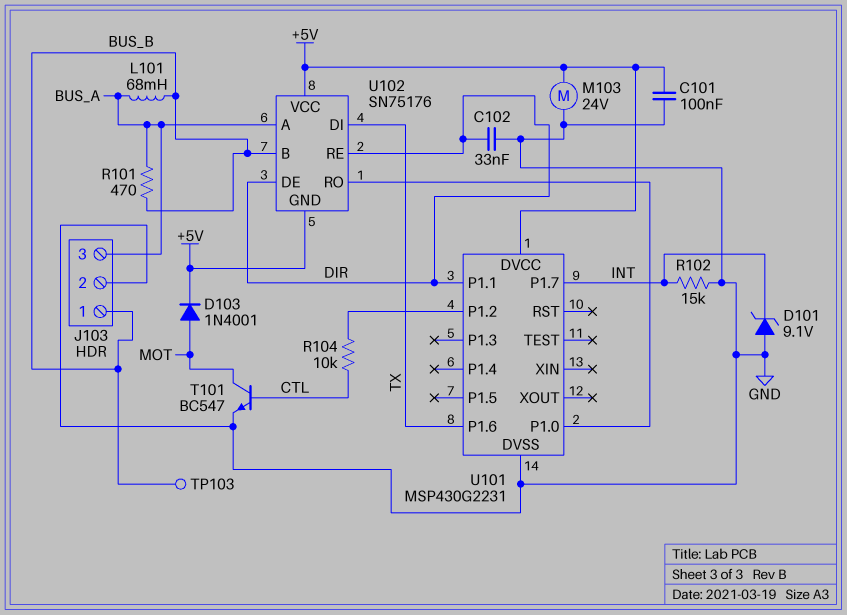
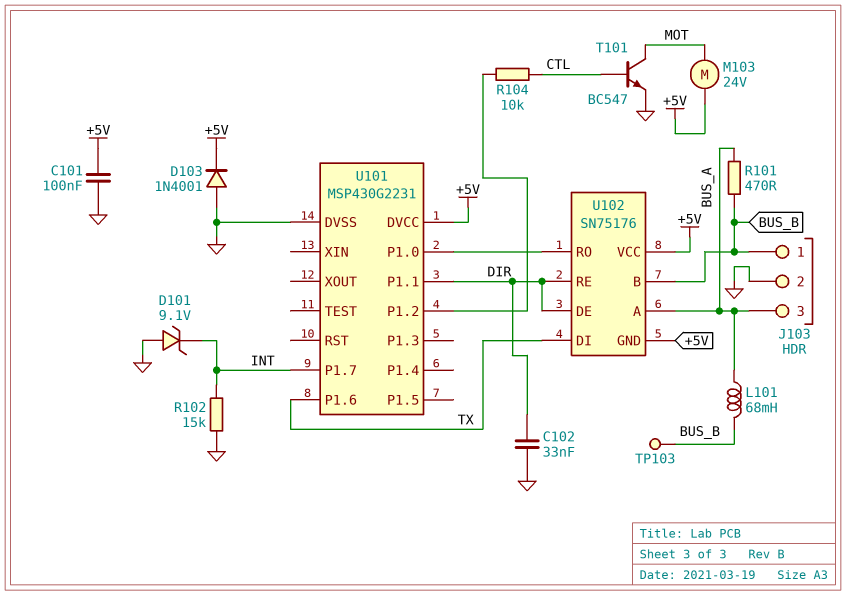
D103: diode 1N4001 (A MOT, K +5V) -> diode 1N4001 (A GND, K +5V)
M103: motor 24V (+5V, GND) -> motor 24V (+5V, MOT)

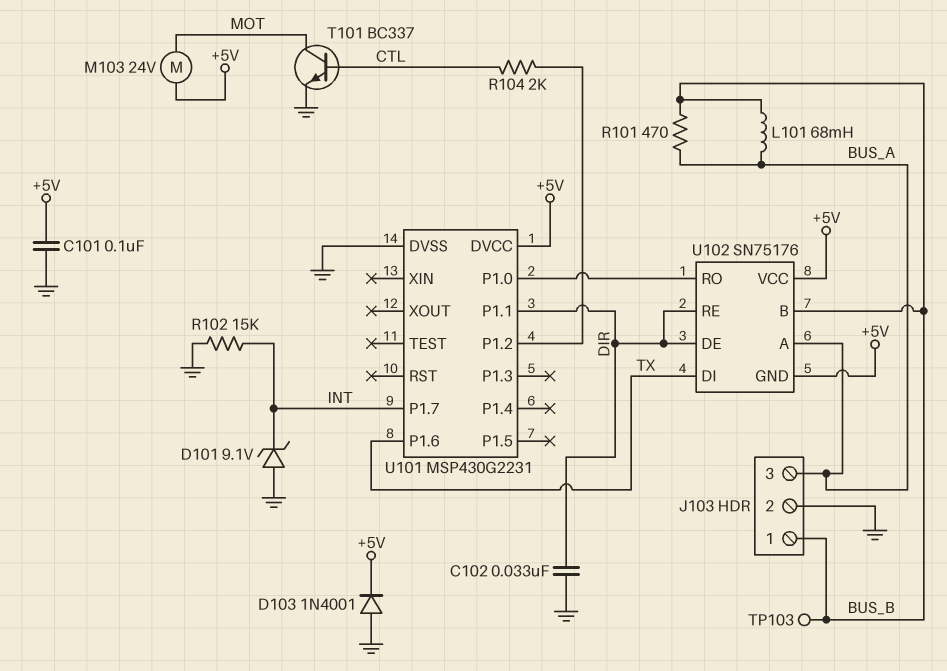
R104: 10k (CTL, U101/P1.2) -> 2k (CTL, U101/P1.2)
T101: NPN BC547 (B CTL, C MOT, E GND) -> NPN BC337 (B CTL, C MOT, E GND)

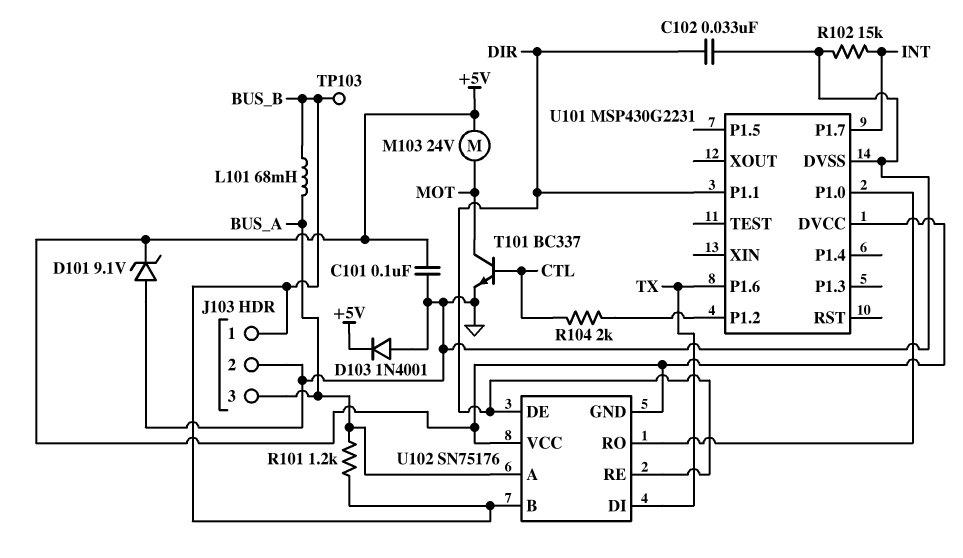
D101: zener 9.1V (A GND, K INT) -> zener 9.1V (A GND, K +5V)
R101: 470 (BUS_A, BUS_B) -> 1.2k (BUS_A, BUS_B)

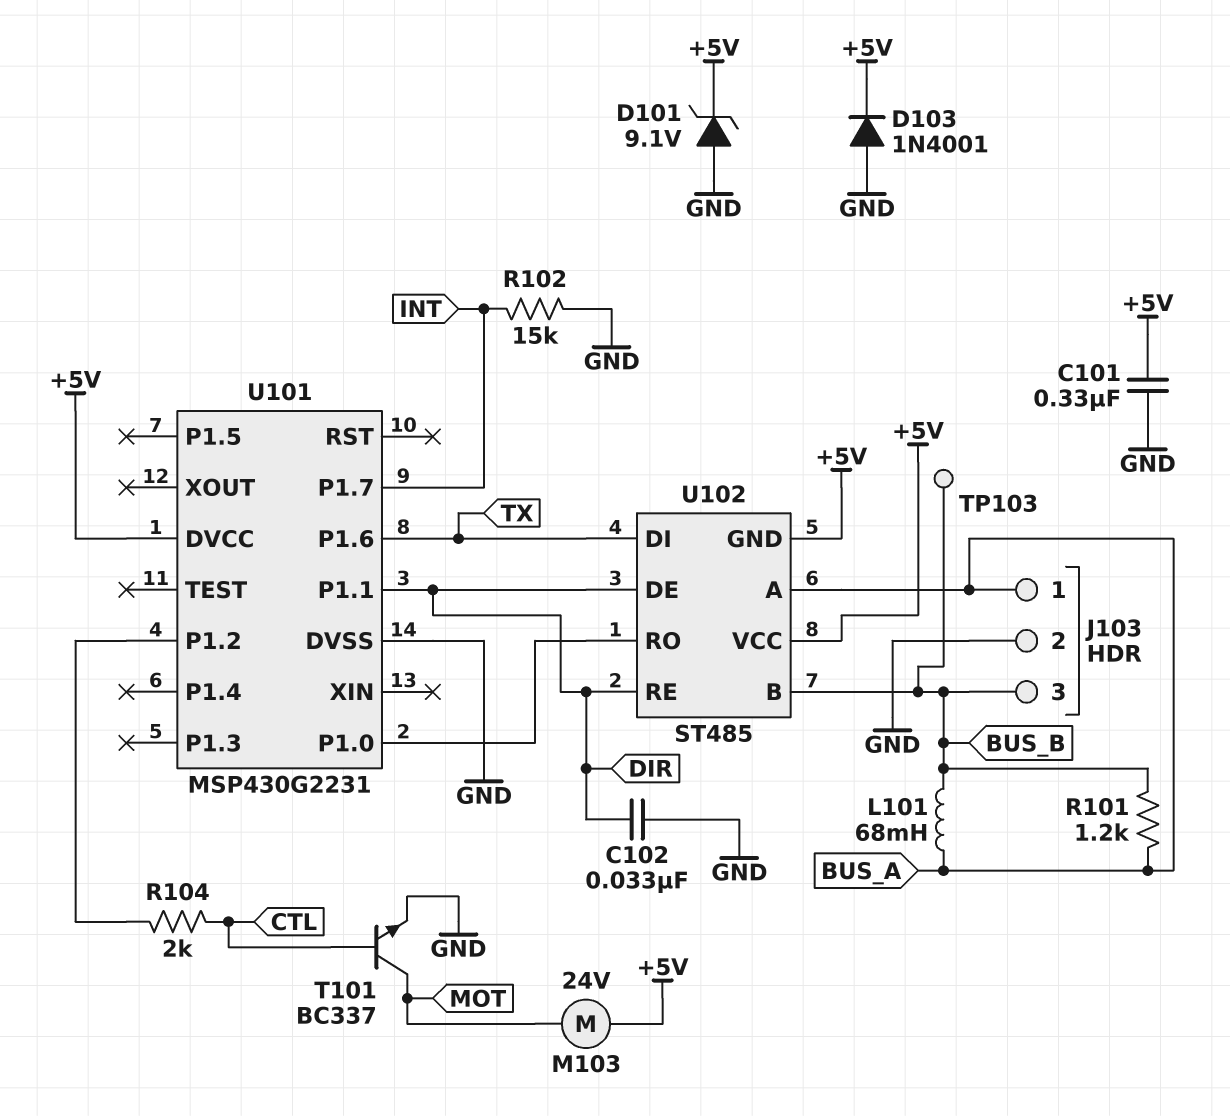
C101: 100nF (+5V, GND) -> 330nF (+5V, GND)
J103 pin 1: BUS_B -> BUS_A
J103 pin 3: BUS_A -> BUS_B
U102: SN75176 -> ST485

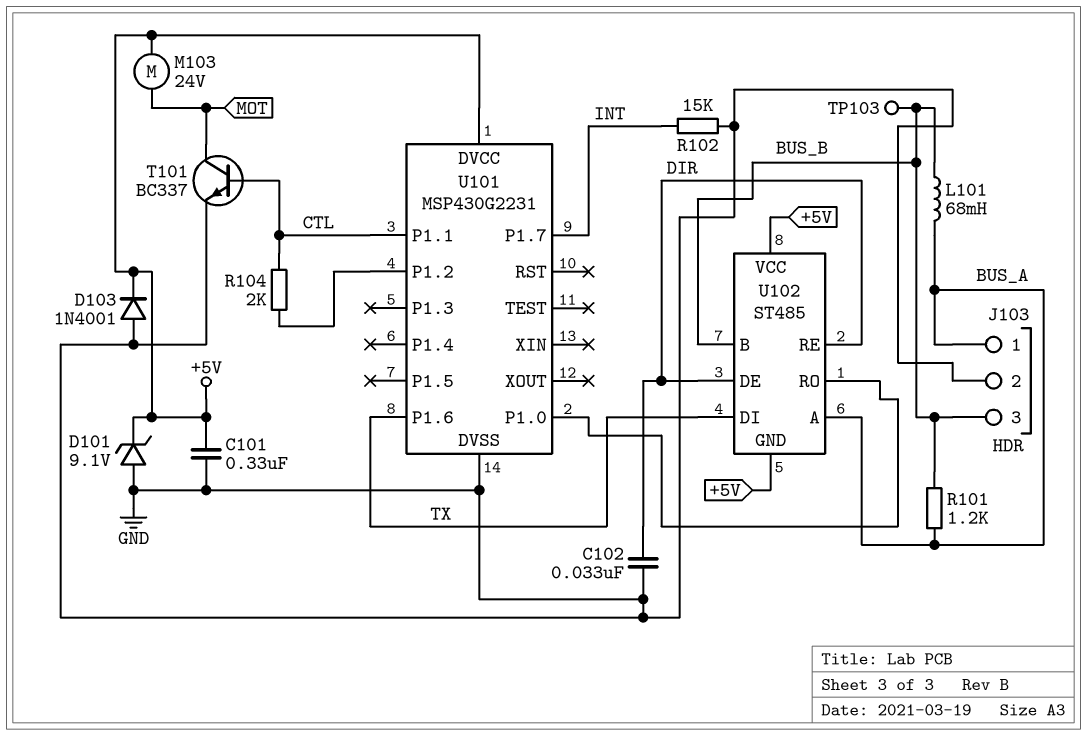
U101 pin P1.1: DIR -> CTL

